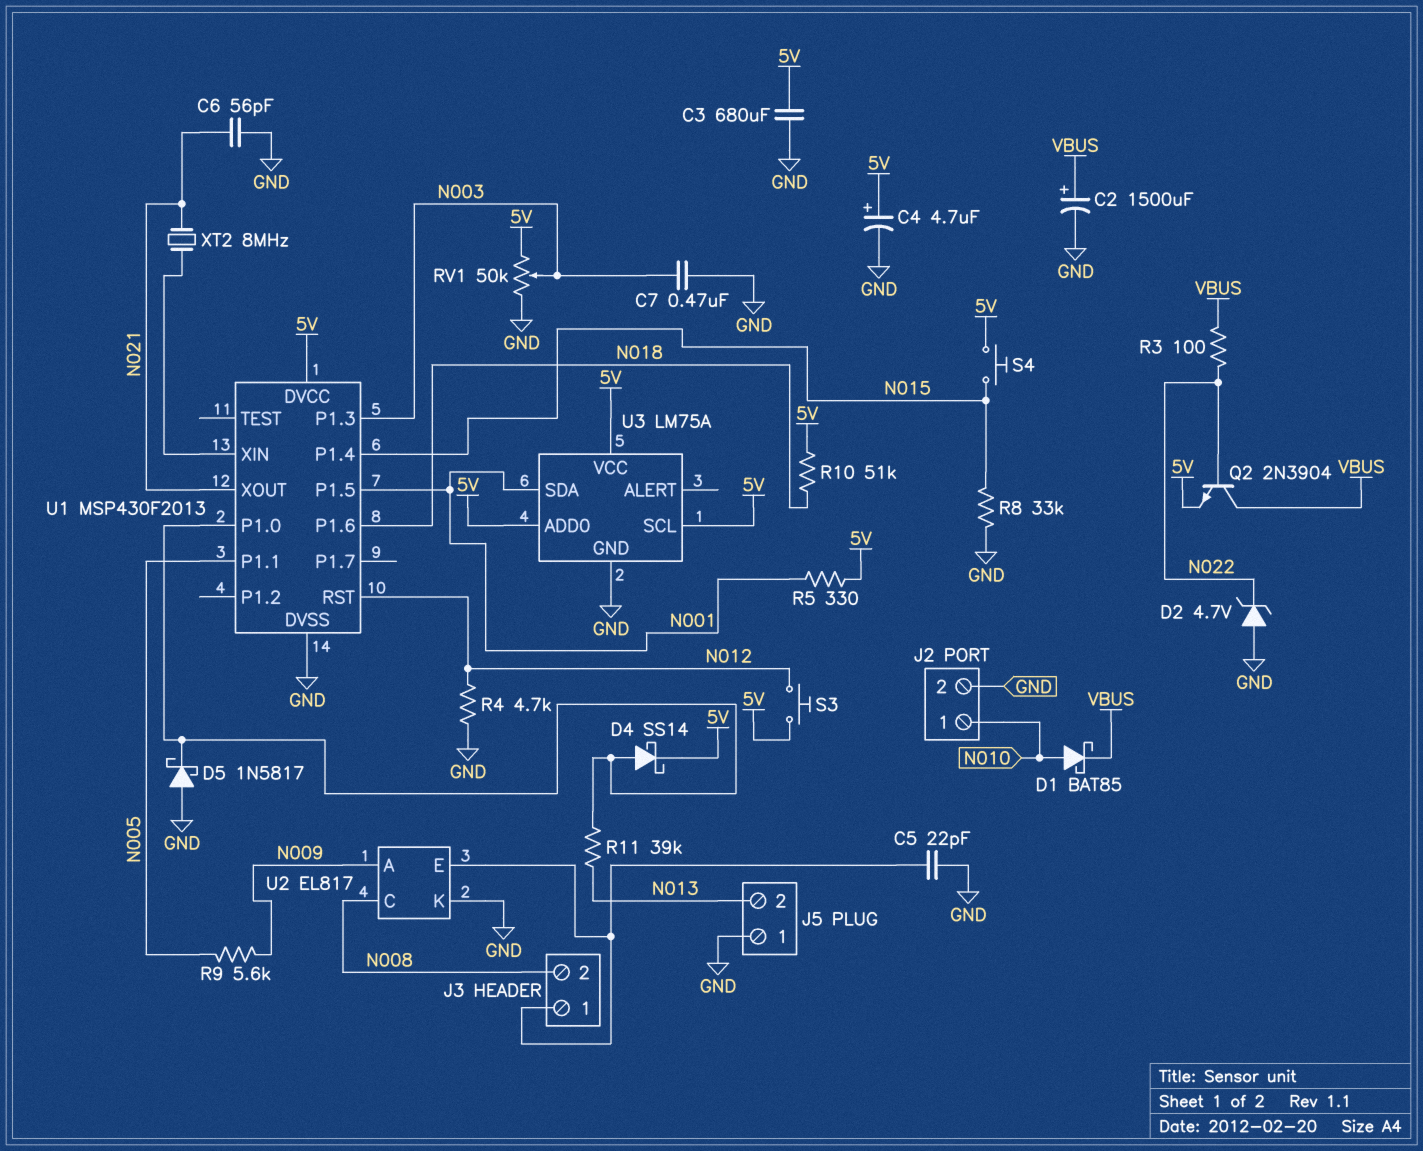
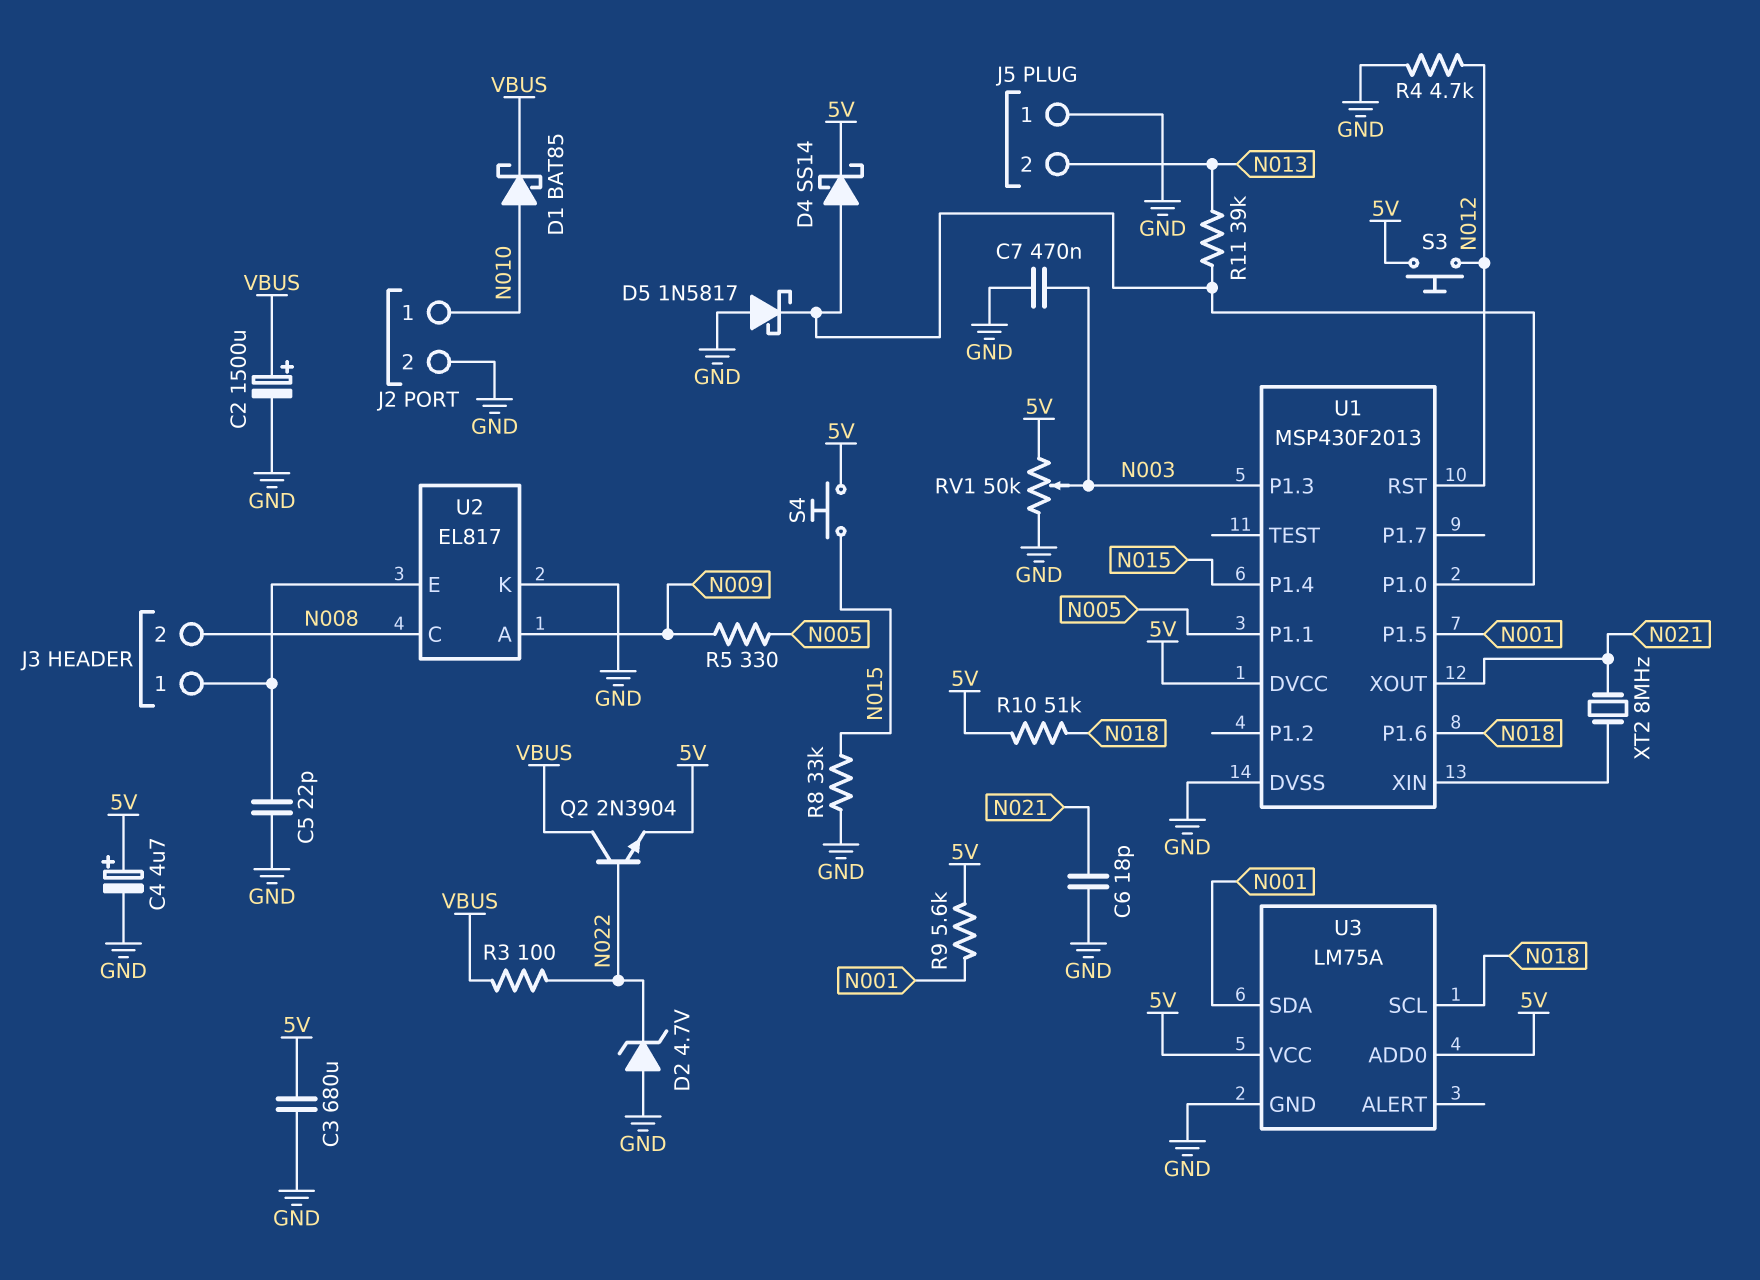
C6: 56pF (GND, N021) -> 18pF (GND, N021)
R5: 330 (5V, N001) -> 330 (N005, N009)
R9: 5.6k (N005, N009) -> 5.6k (5V, N001)
U3 pin SCL: 5V -> N018

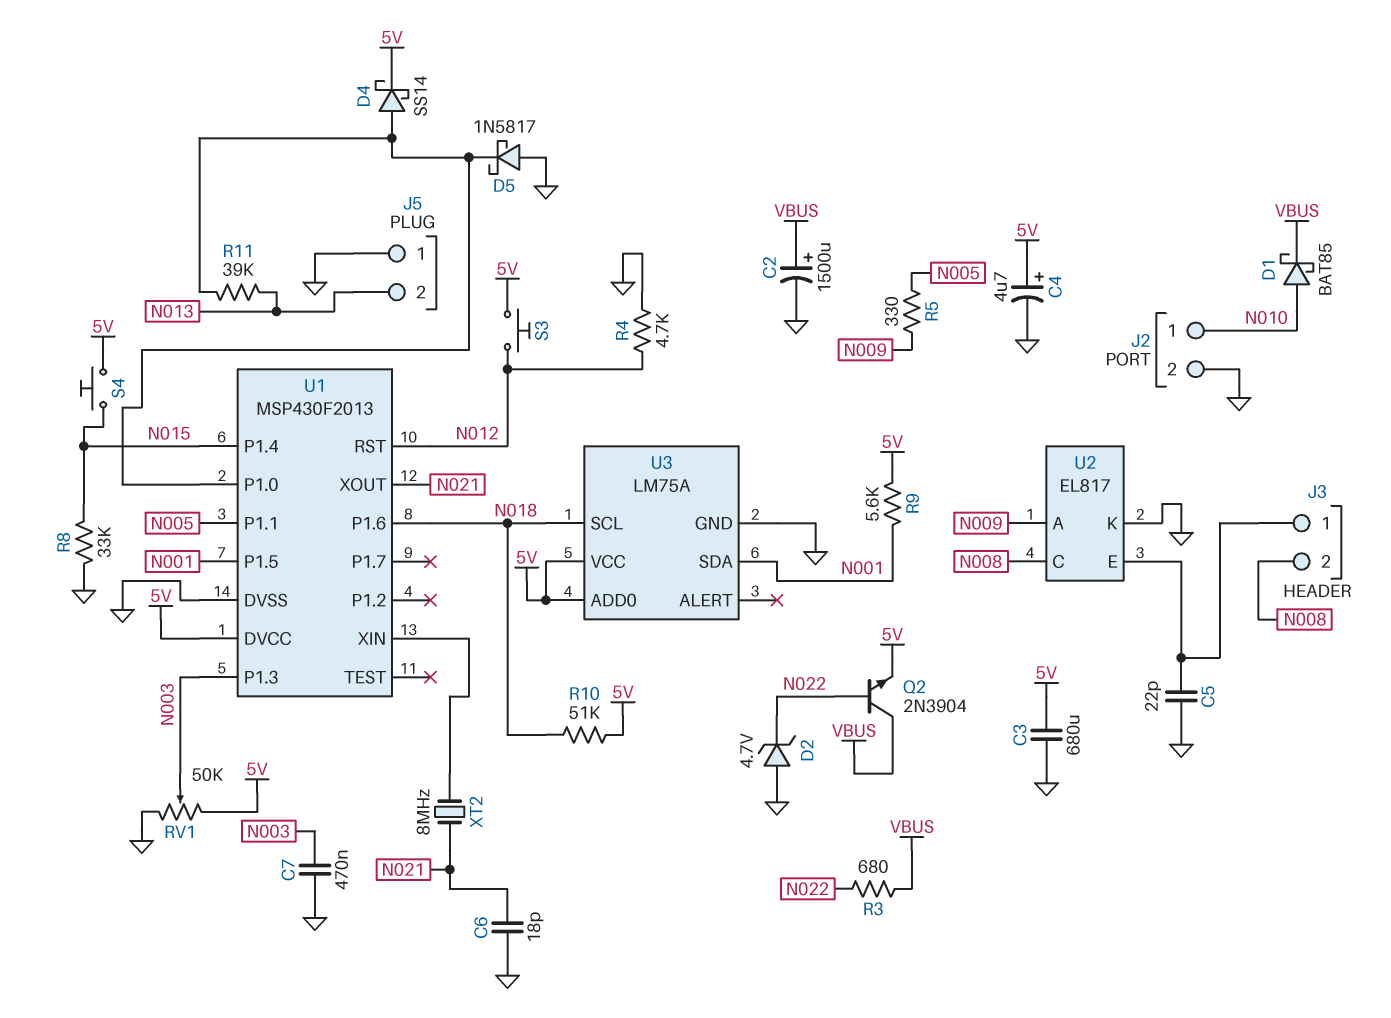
R3: 100 (N022, VBUS) -> 680 (N022, VBUS)

